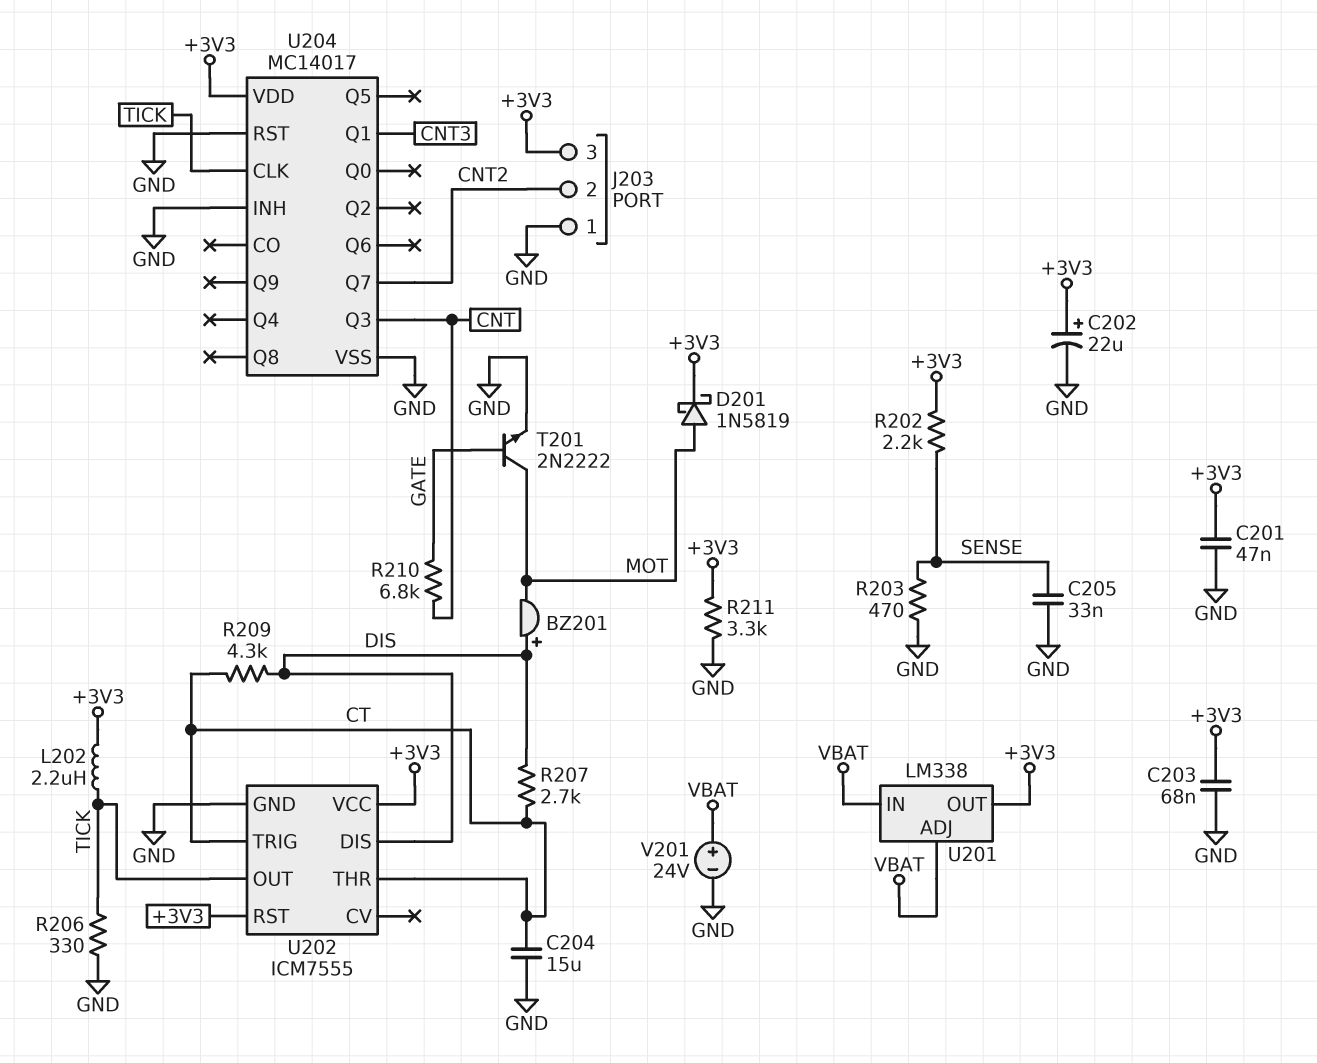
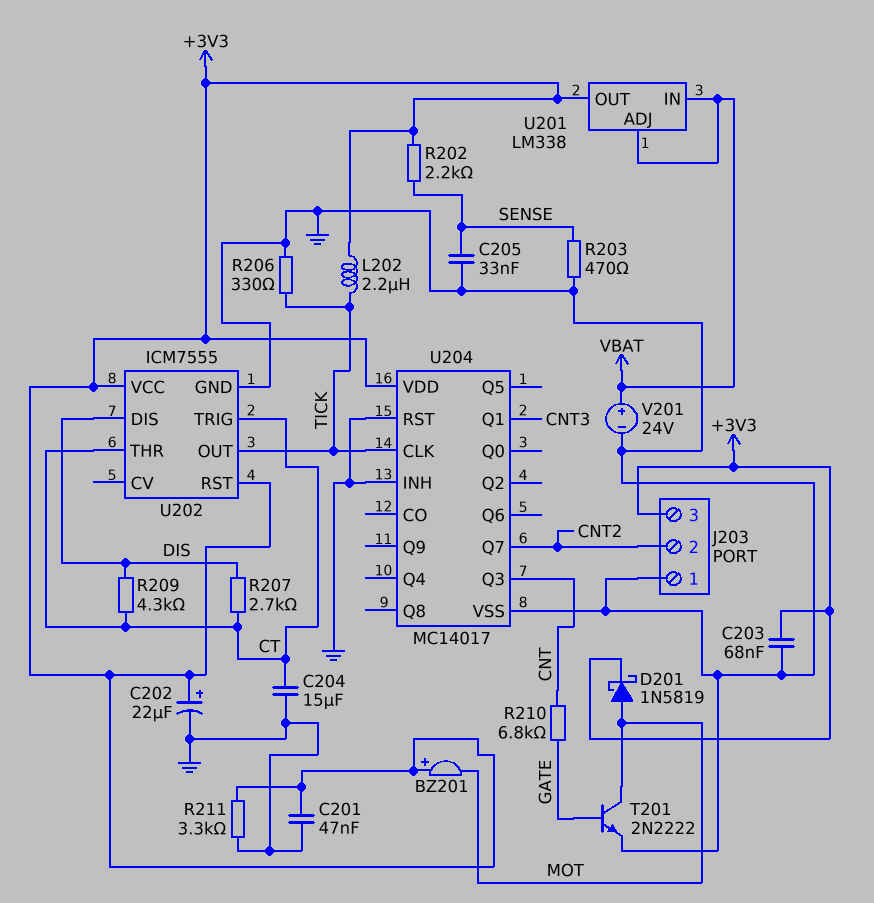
BZ201: buzzer (plus DIS, minus MOT) -> buzzer (plus +3V3, minus MOT)

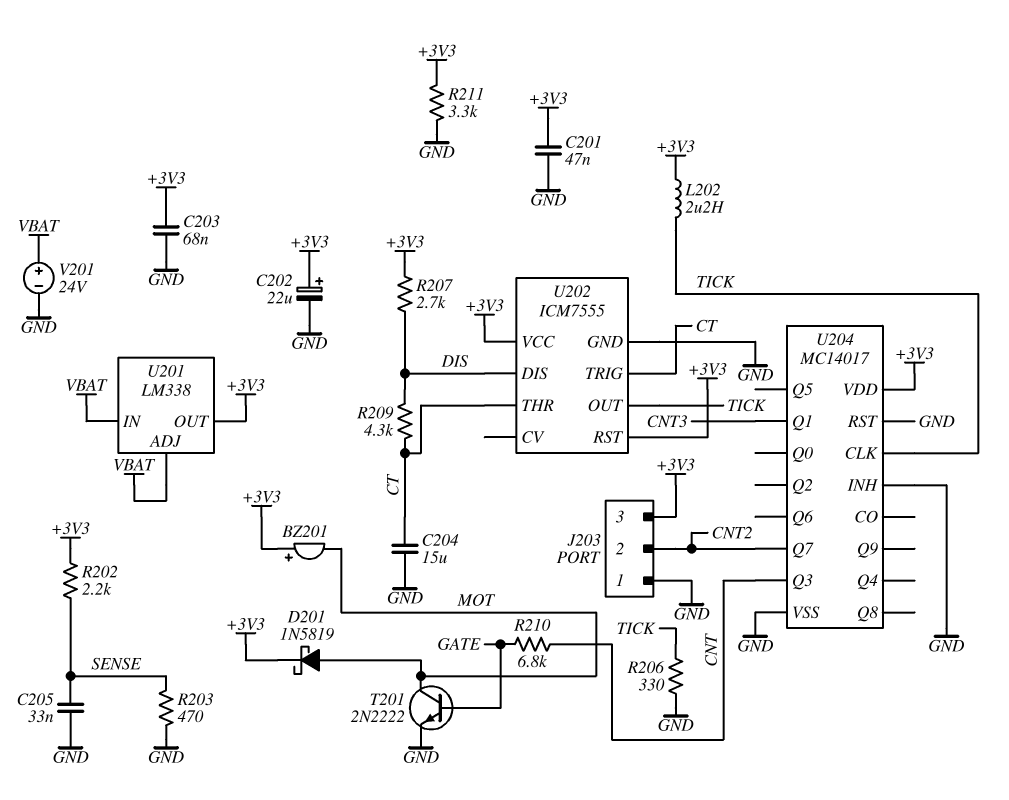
R207: 2.7k (CT, DIS) -> 2.7k (+3V3, DIS)

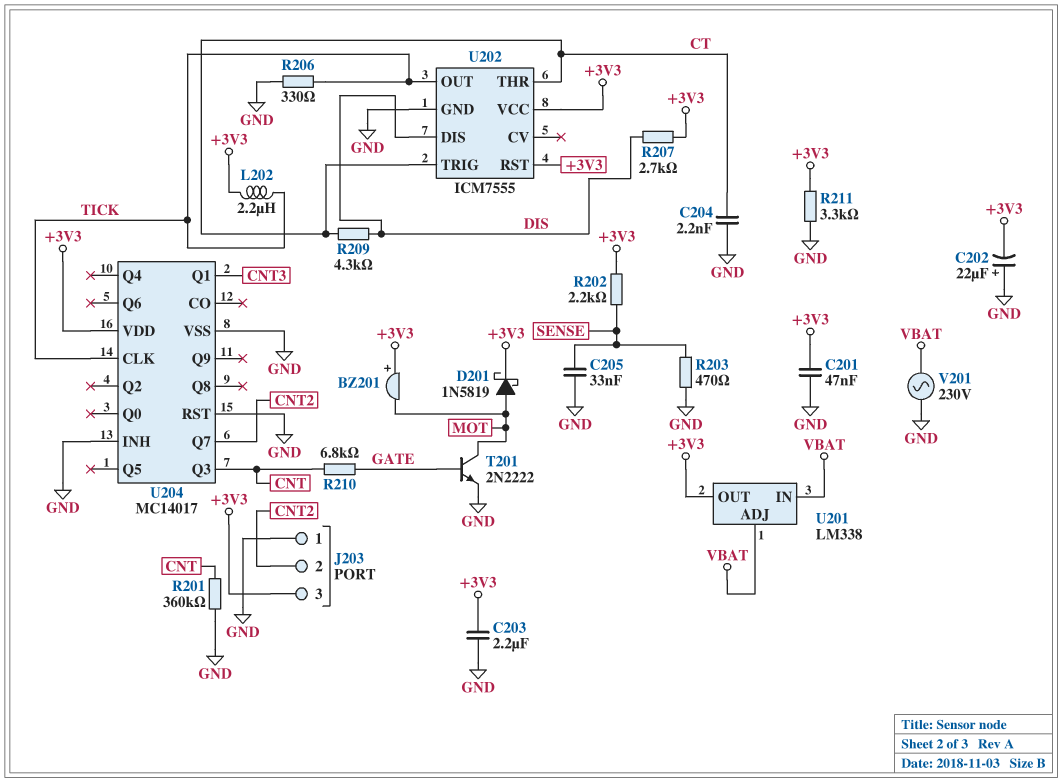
C202: 22uF (plus +3V3, minus GND) -> 22uF (plus GND, minus +3V3)
C203: 68nF (+3V3, GND) -> 2.2uF (+3V3, GND)
C204: 15uF (CT, GND) -> 2.2nF (CT, GND)
R201: none -> 360k (CNT, GND)
V201: 24V (plus VBAT, minus GND) -> AC 230V (GND, VBAT)

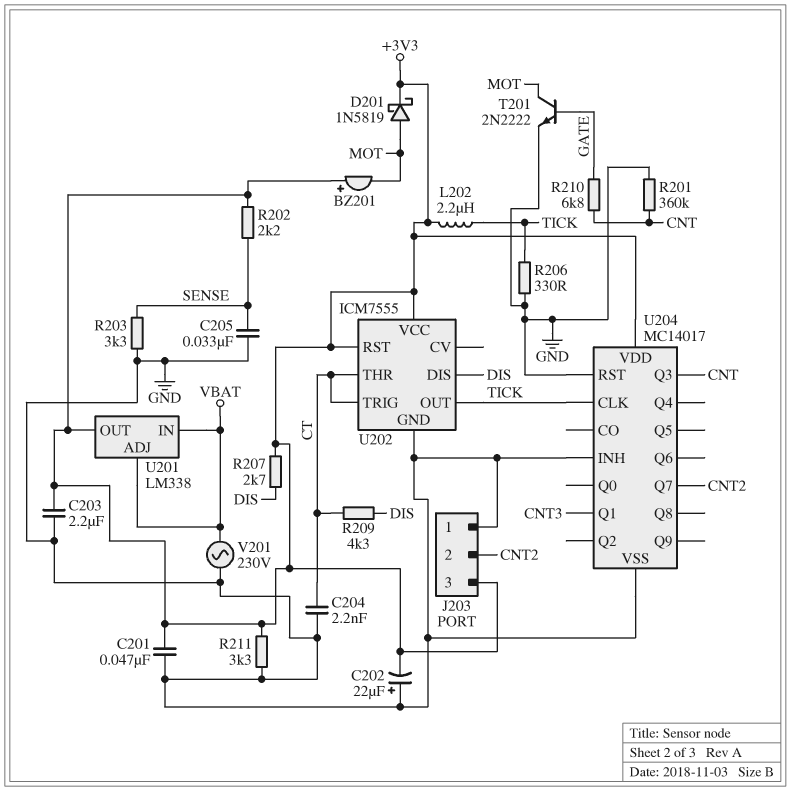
R203: 470 (GND, SENSE) -> 3.3k (GND, SENSE)

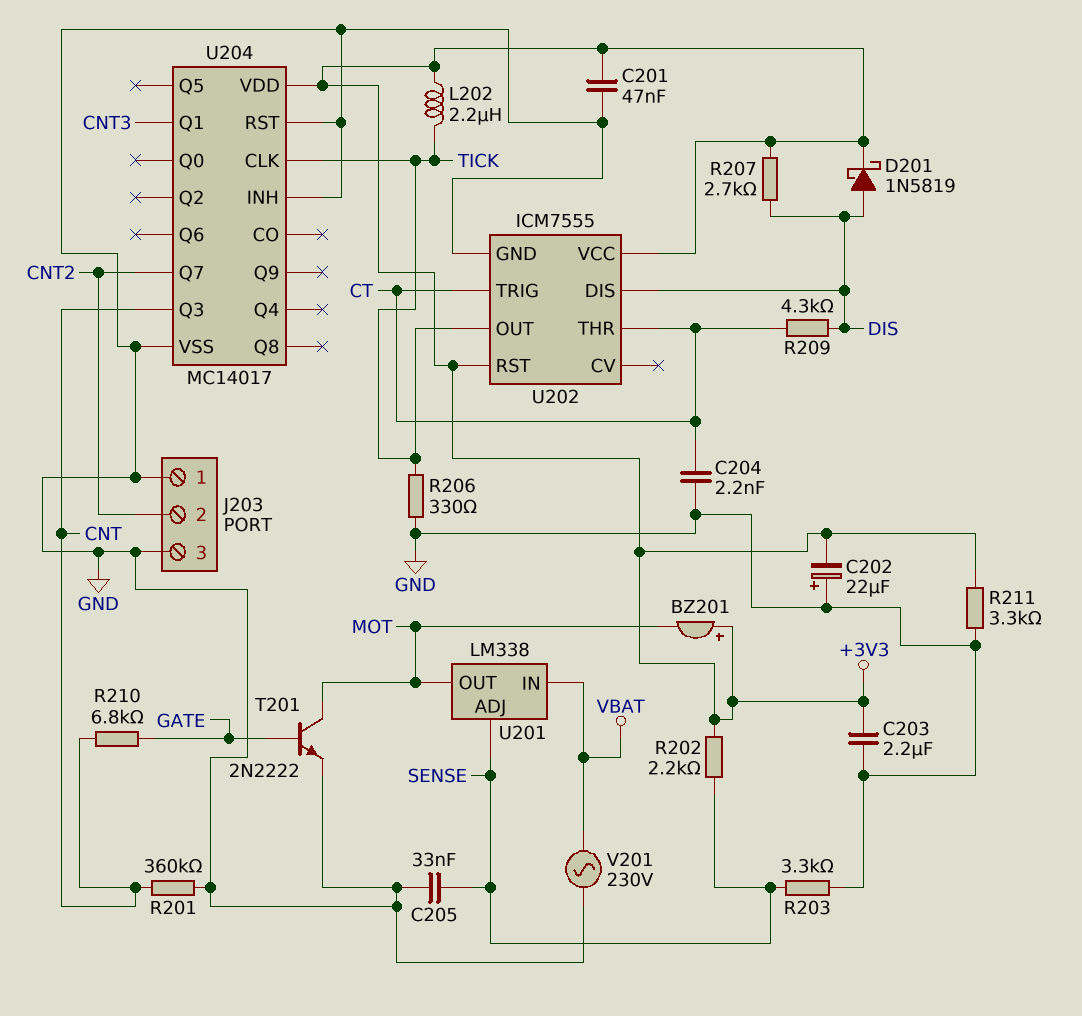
D201: schottky 1N5819 (A MOT, K +3V3) -> schottky 1N5819 (A DIS, K +3V3)
J203 pin 3: +3V3 -> GND
U201 pin ADJ: VBAT -> SENSE
U201 pin OUT: +3V3 -> MOT

